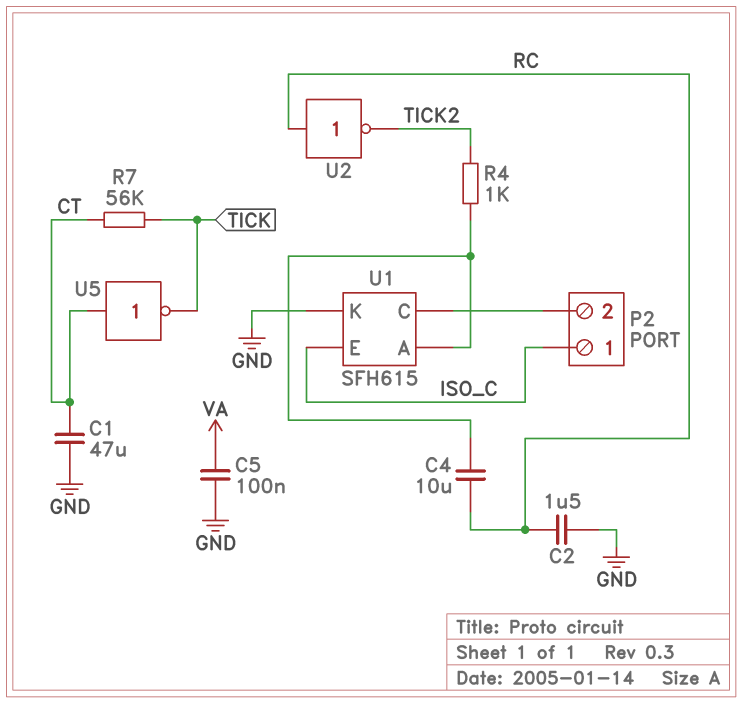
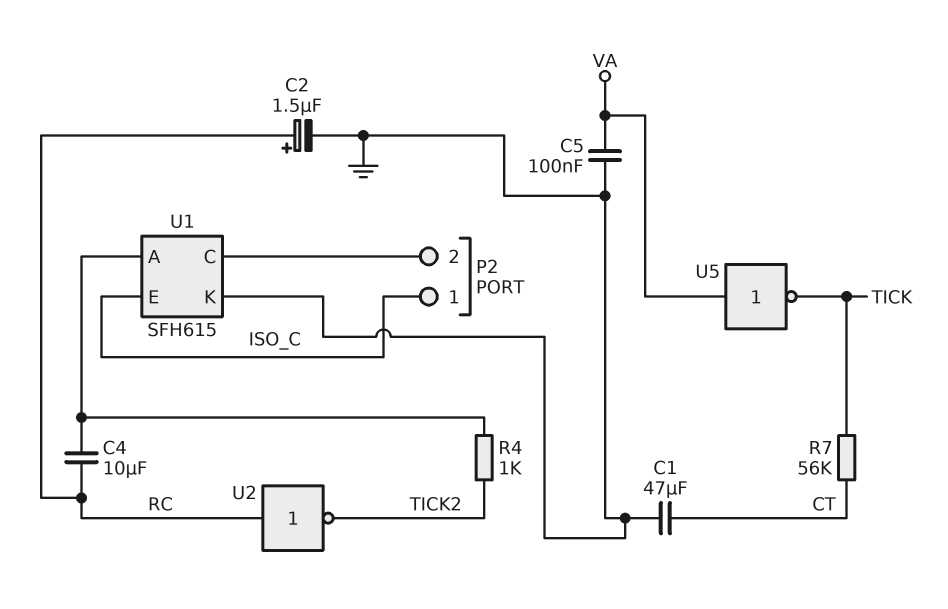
C2: 1.5uF (GND, RC) -> 1.5uF (plus RC, minus GND)
U5: NOT (in CT, out TICK) -> NOT (in VA, out TICK)

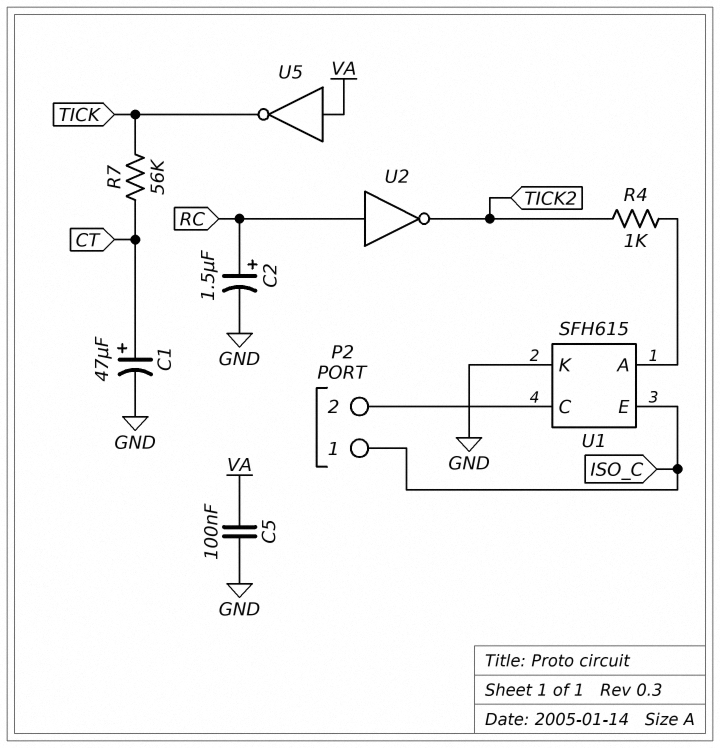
C1: 47uF (CT, GND) -> 47uF (plus CT, minus GND)
C4: 10uF (RC, U1/A) -> none

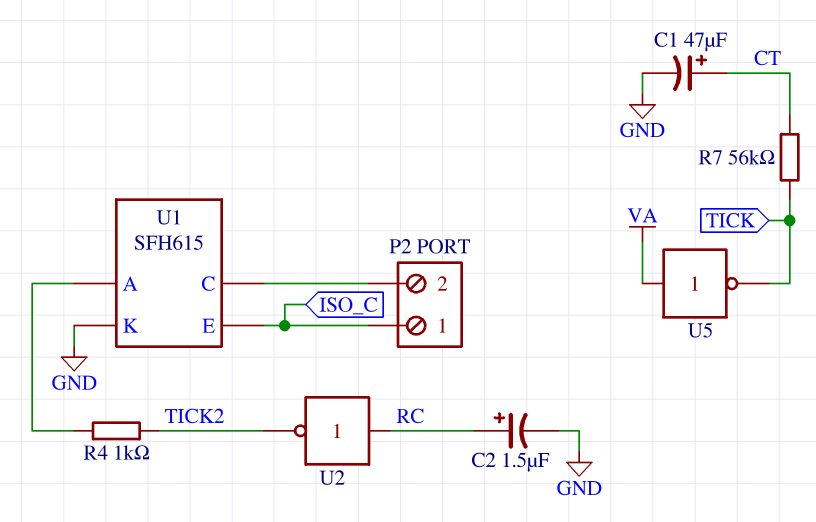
C5: 100nF (GND, VA) -> none

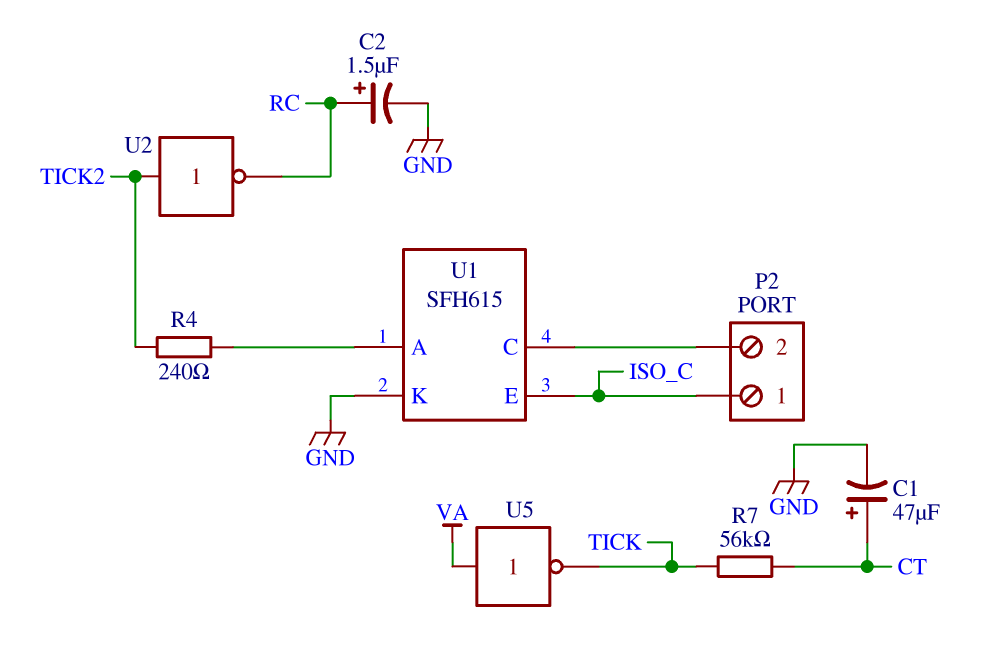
R4: 1k (TICK2, U1/A) -> 240 (TICK2, U1/A)
U2: NOT (in RC, out TICK2) -> NOT (in TICK2, out RC)

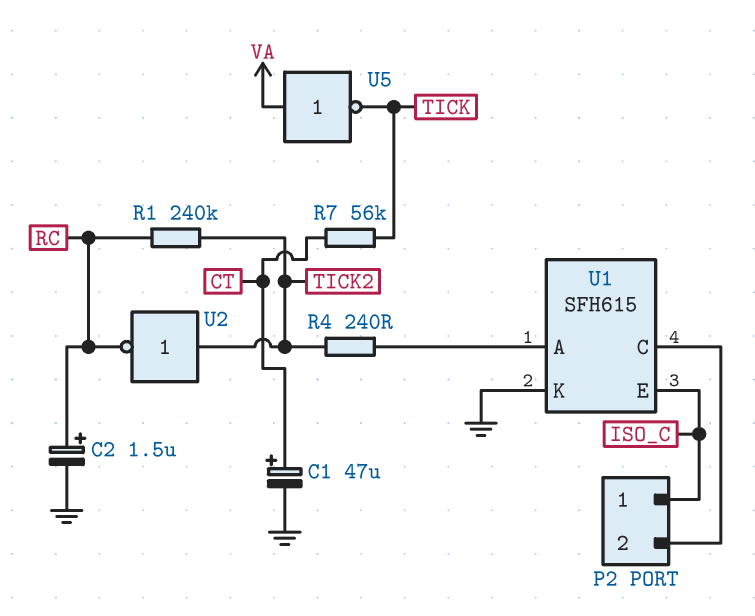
R1: none -> 240k (RC, TICK2)

